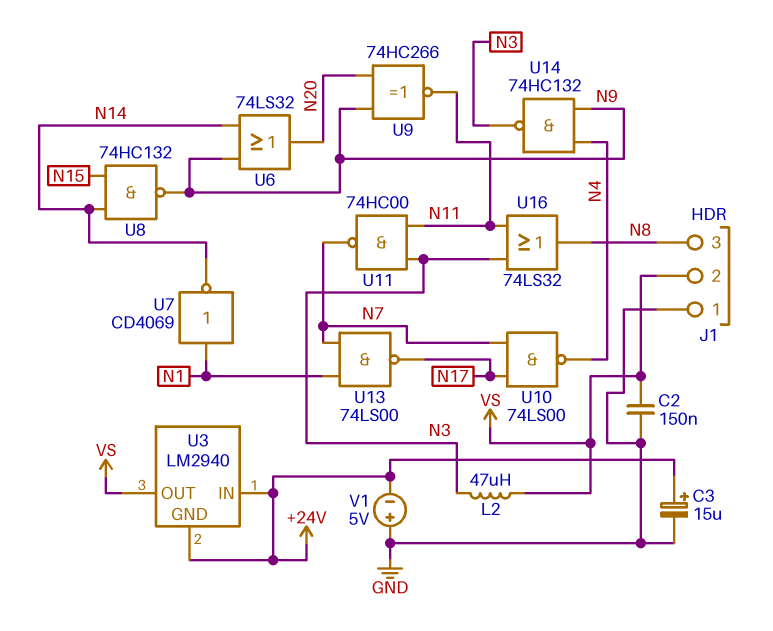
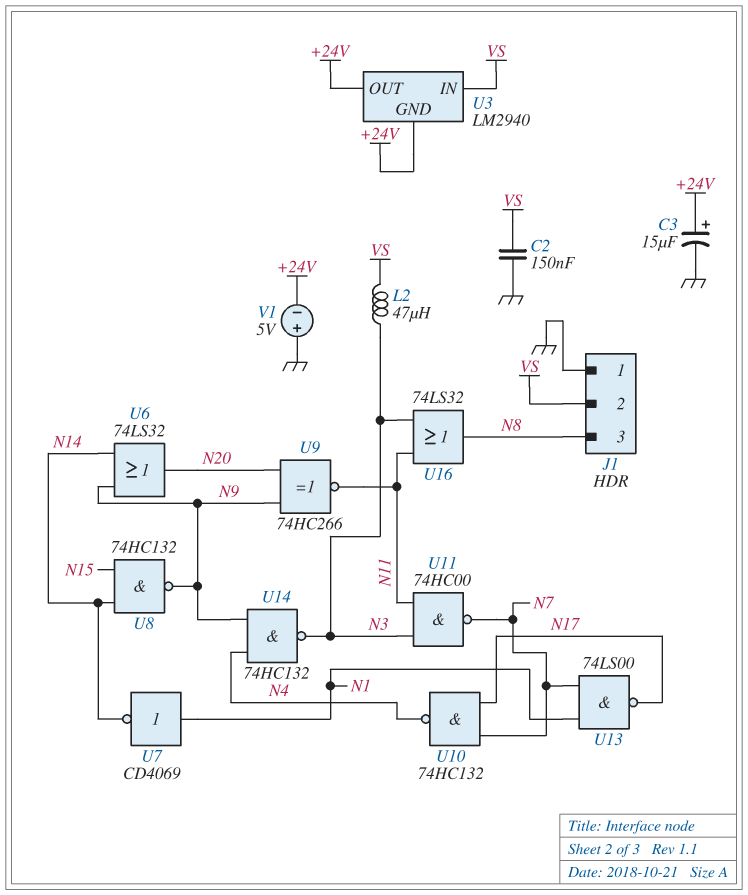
U3 pin IN: +24V -> VS
U3 pin OUT: VS -> +24V
U10: NAND 74LS00 (in N7, in N17, out N4) -> NAND 74HC132 (in N7, in N17, out N4)

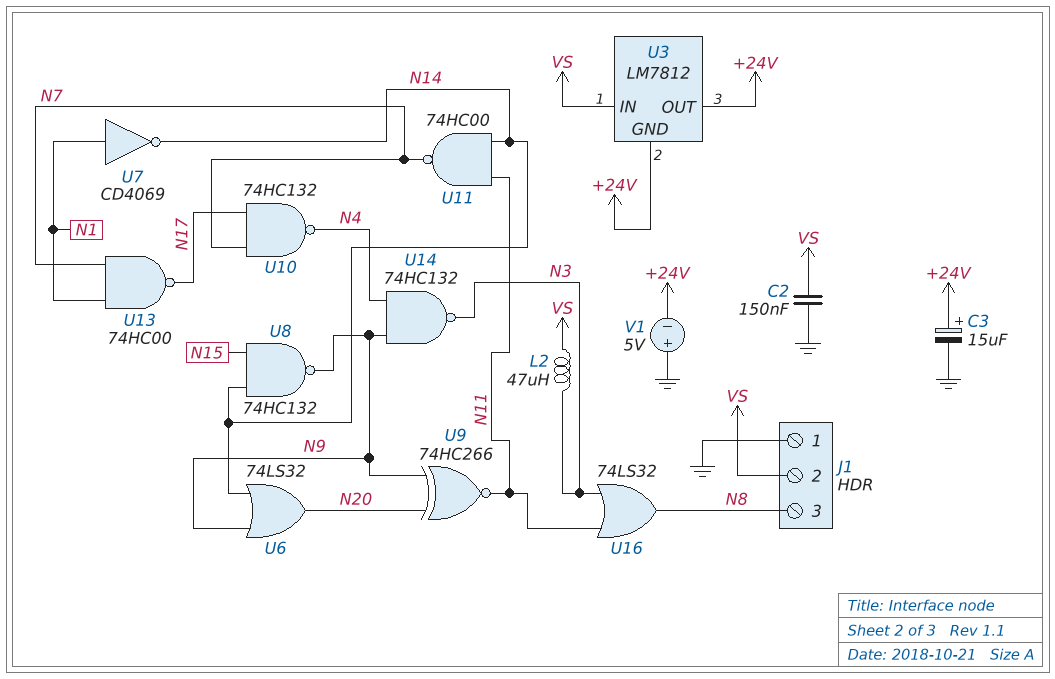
U3: LM2940 -> LM7812
U11: NAND 74HC00 (in N3, in N11, out N7) -> NAND 74HC00 (in N11, in N14, out N7)
U13: NAND 74LS00 (in N1, in N7, out N17) -> NAND 74HC00 (in N1, in N7, out N17)

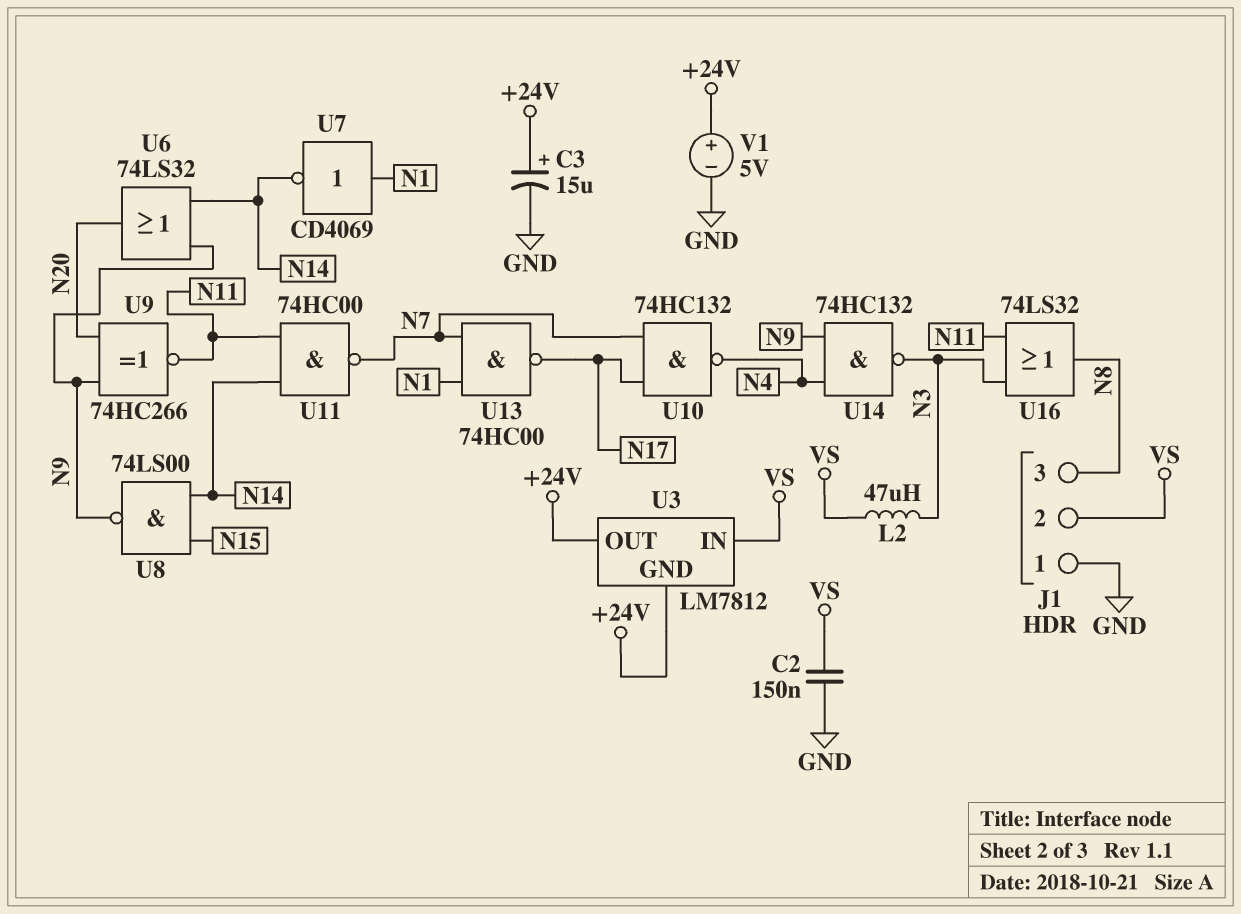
U8: NAND 74HC132 (in N14, in N15, out N9) -> NAND 74LS00 (in N14, in N15, out N9)
V1: 5V (plus GND, minus +24V) -> 5V (plus +24V, minus GND)

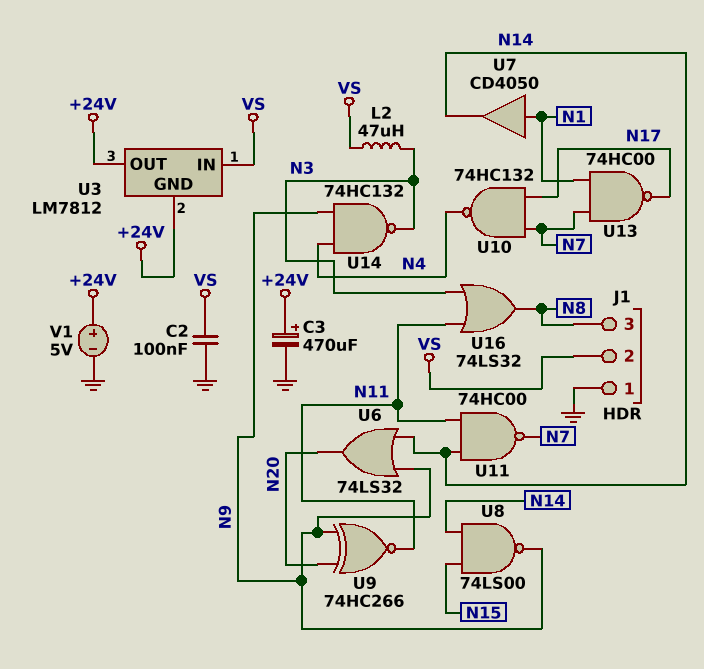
C2: 150nF (GND, VS) -> 100nF (GND, VS)
C3: 15uF (plus +24V, minus GND) -> 470uF (plus +24V, minus GND)
U7: NOT CD4069 (in N1, out N14) -> buffer CD4050 (in N1, out N14)

